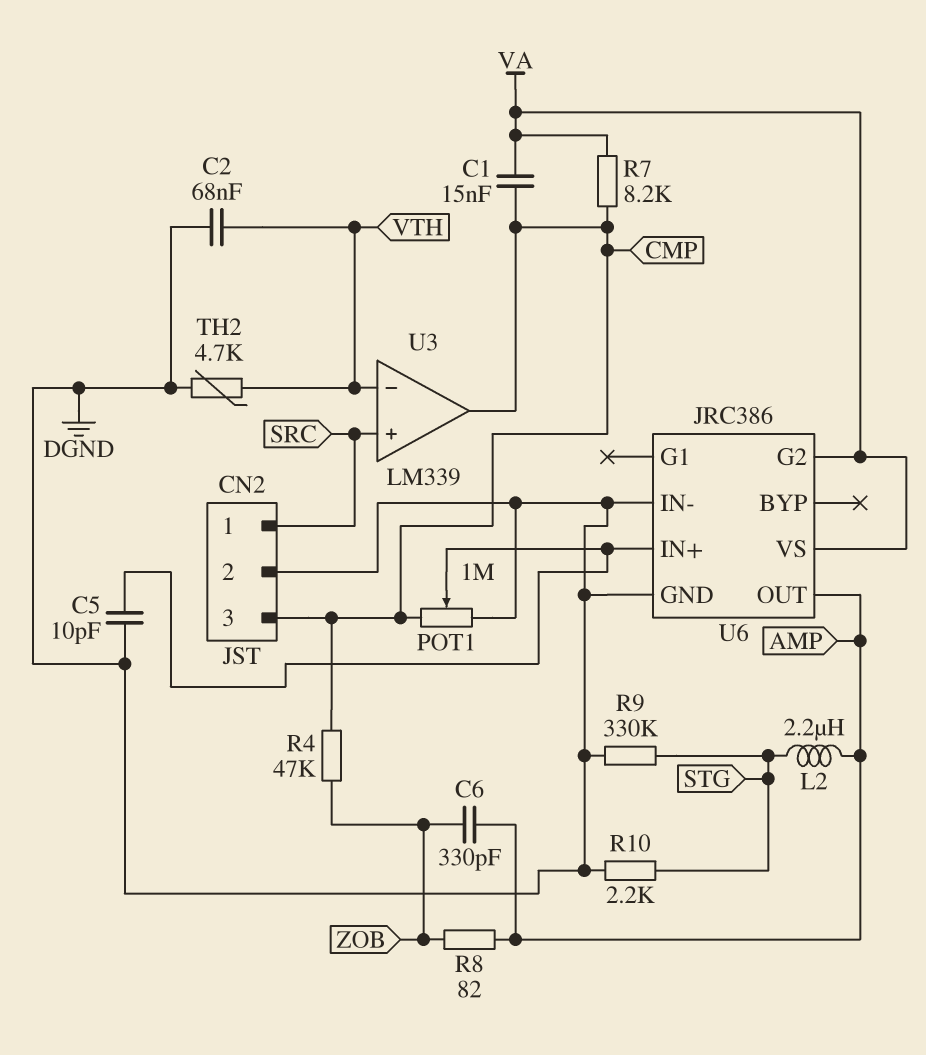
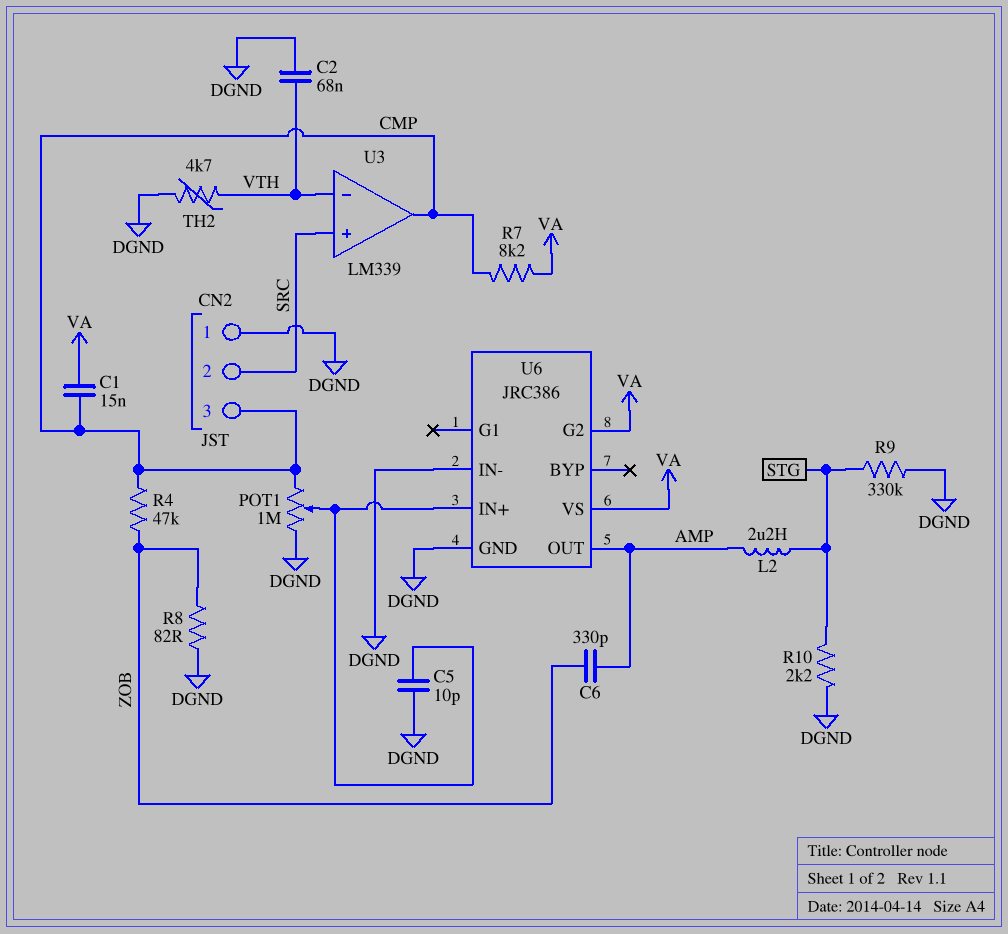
CN2 pin 1: SRC -> DGND
CN2 pin 2: DGND -> SRC
R8: 82 (AMP, ZOB) -> 82 (DGND, ZOB)

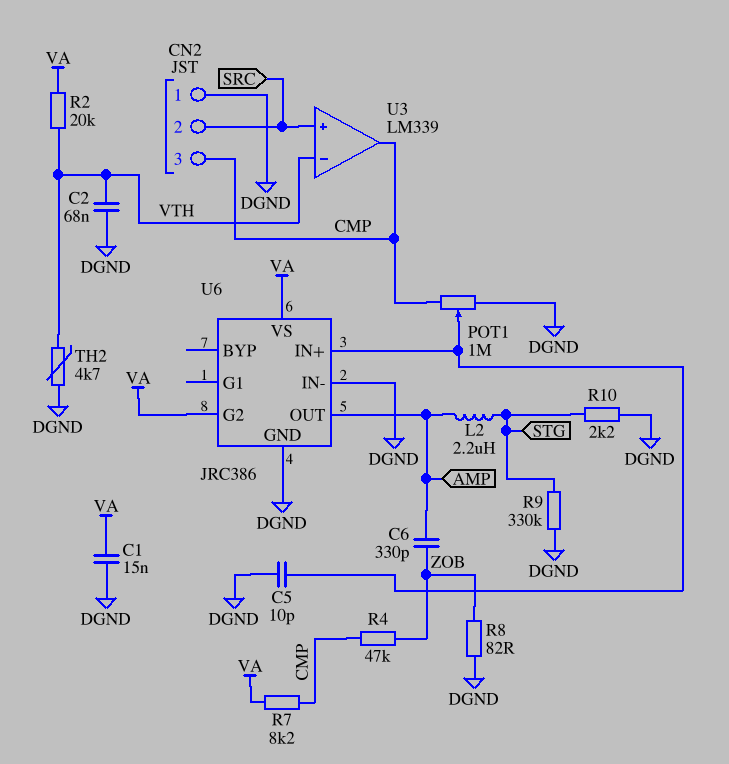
C1: 15nF (CMP, VA) -> 15nF (DGND, VA)
R2: none -> 20k (VA, VTH)

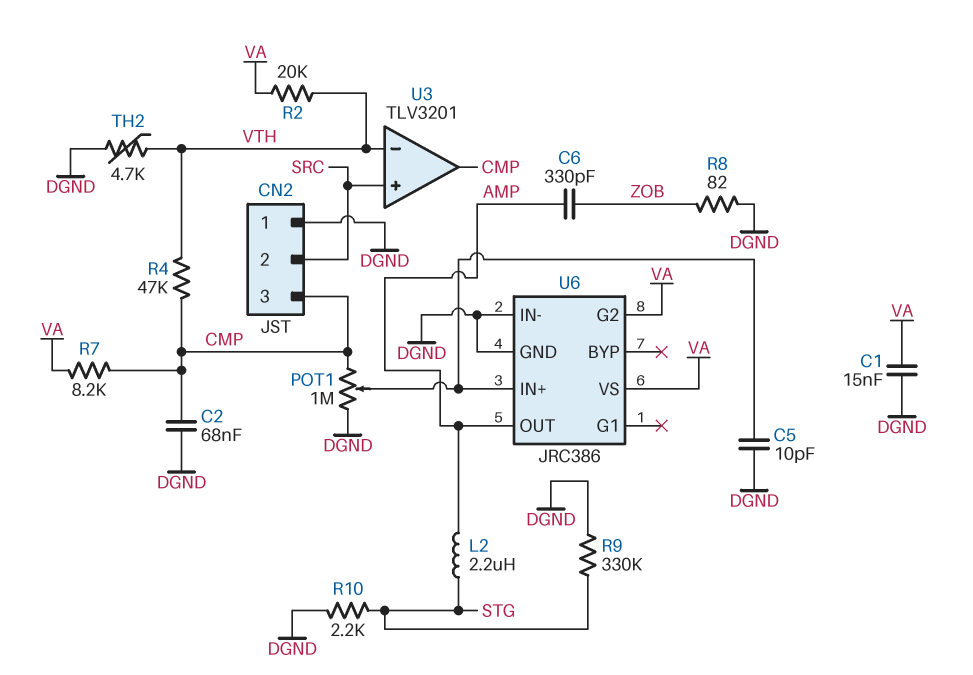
C2: 68nF (DGND, VTH) -> 68nF (CMP, DGND)
R4: 47k (CMP, ZOB) -> 47k (CMP, VTH)
U3: LM339 -> TLV3201

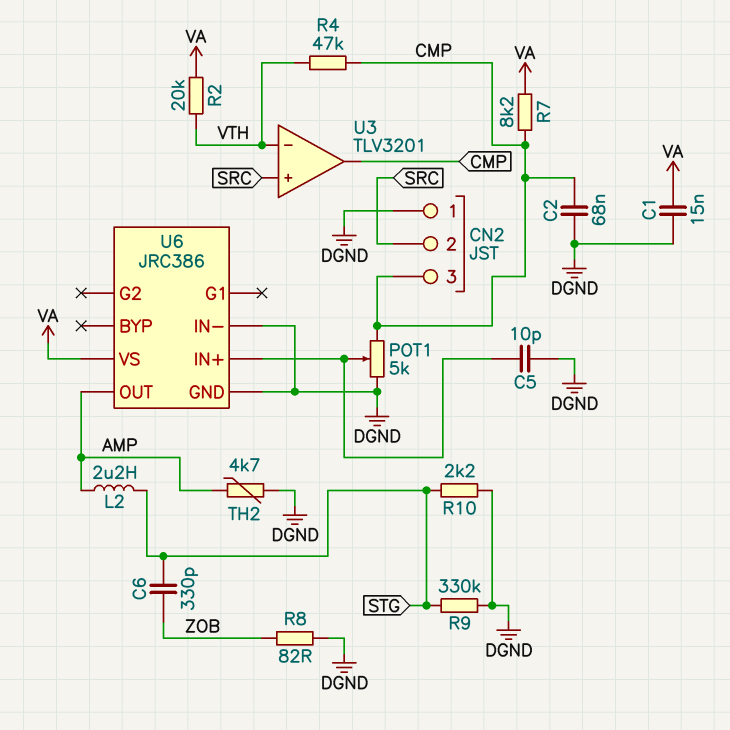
C6: 330pF (AMP, ZOB) -> 330pF (STG, ZOB)
POT1: 1M (CMP, DGND, wiper U6/IN+) -> 5k (CMP, DGND, wiper U6/IN+)
TH2: 4.7k (DGND, VTH) -> 4.7k (AMP, DGND)
U6 pin G2: VA -> none

